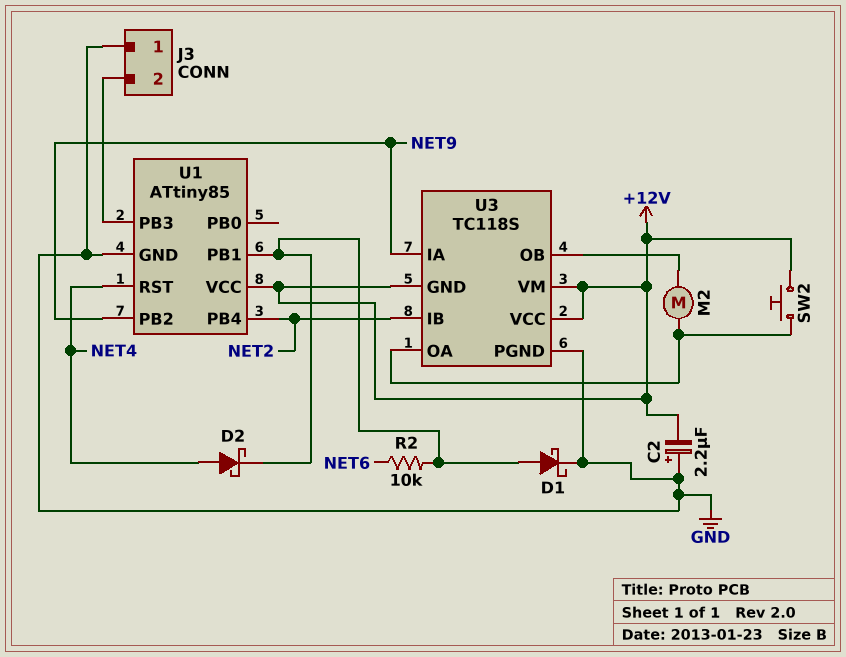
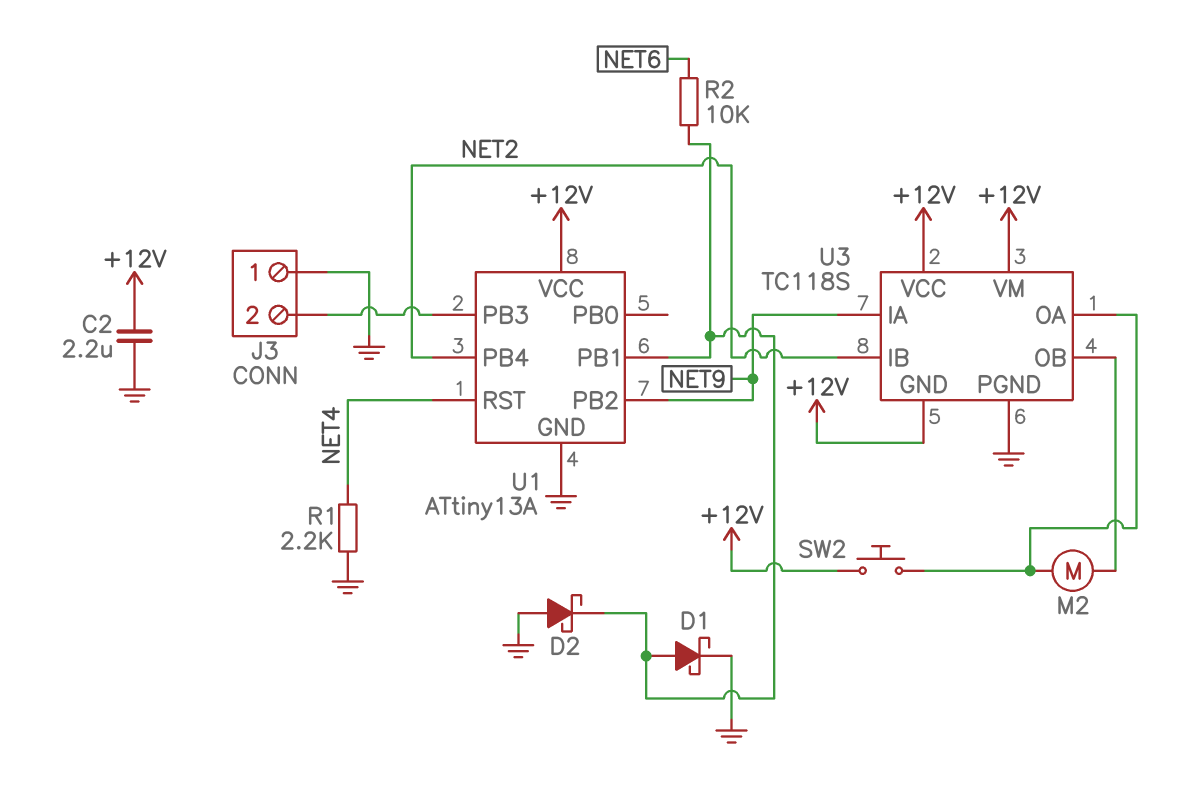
C2: 2.2uF (plus GND, minus +12V) -> 2.2uF (+12V, GND)
D2: schottky (A NET4, K U1/PB1) -> schottky (A GND, K U1/PB1)
R1: none -> 2.2k (GND, NET4)
U1: ATtiny85 -> ATtiny13A

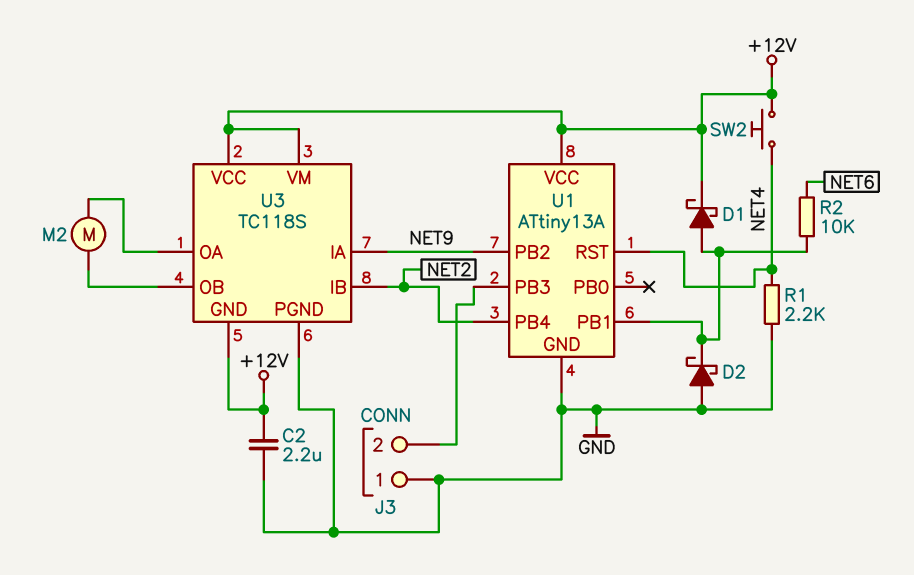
D1: schottky (A U1/PB1, K GND) -> schottky (A U1/PB1, K +12V)
SW2: button (+12V, U3/OA) -> button (+12V, NET4)

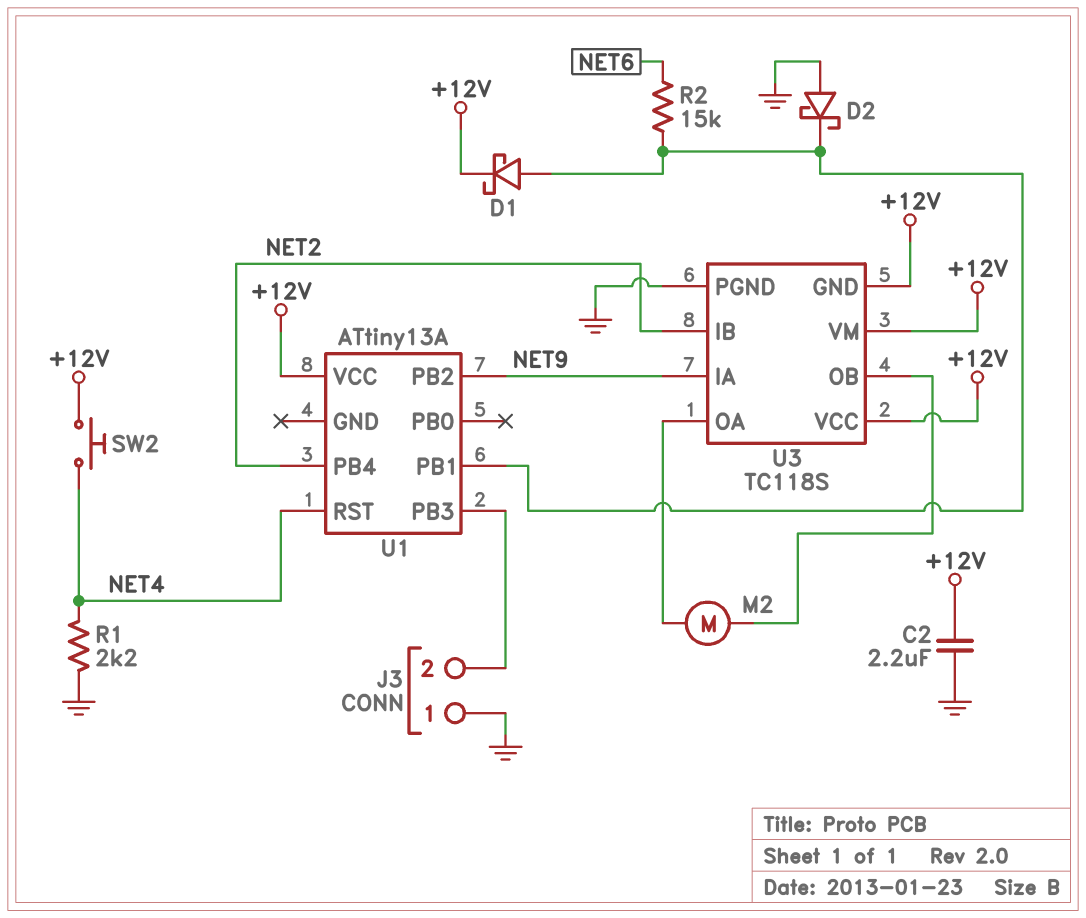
R2: 10k (NET6, U1/PB1) -> 15k (NET6, U1/PB1)
U1 pin GND: GND -> none

